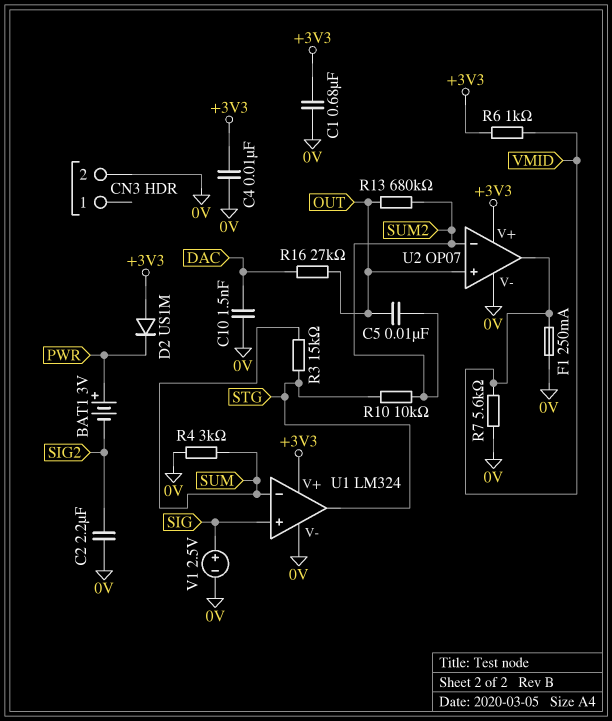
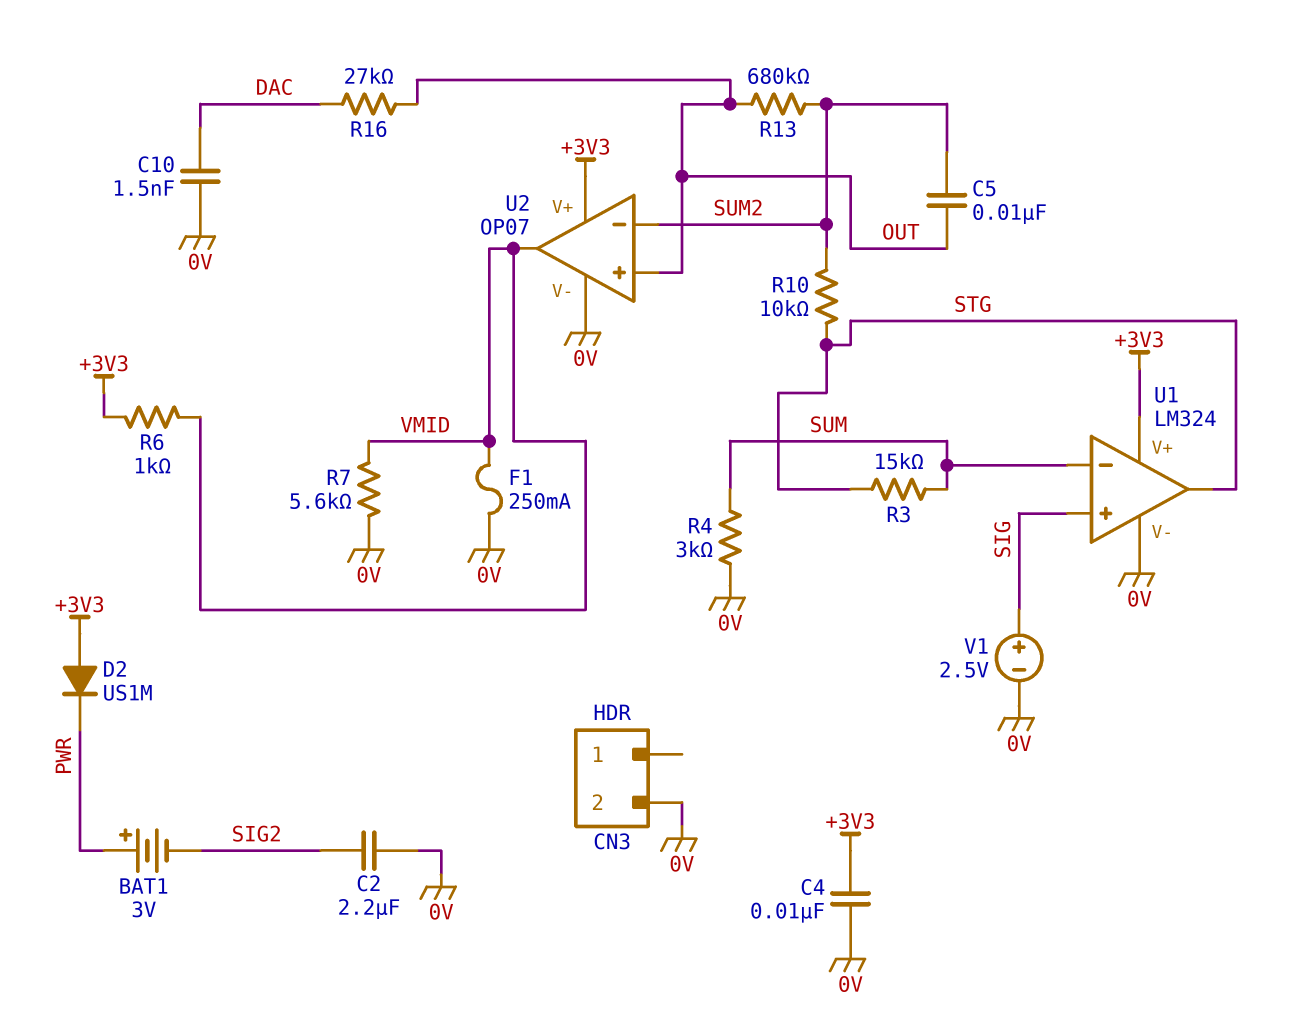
C1: 680nF (+3V3, 0V) -> none

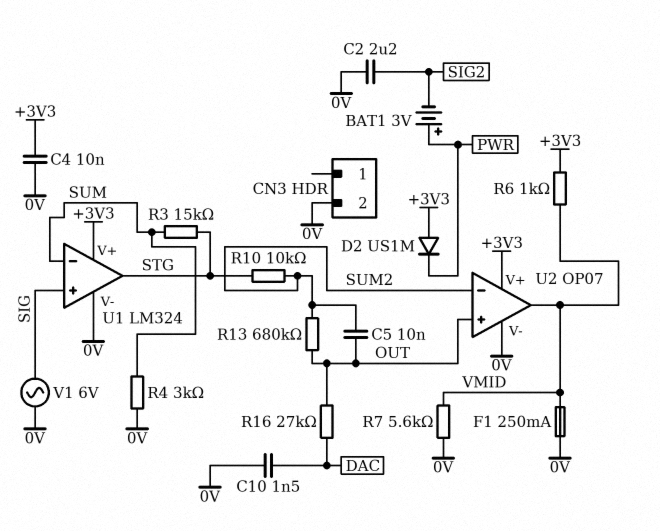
V1: 2.5V (plus SIG, minus 0V) -> AC 6V (0V, SIG)

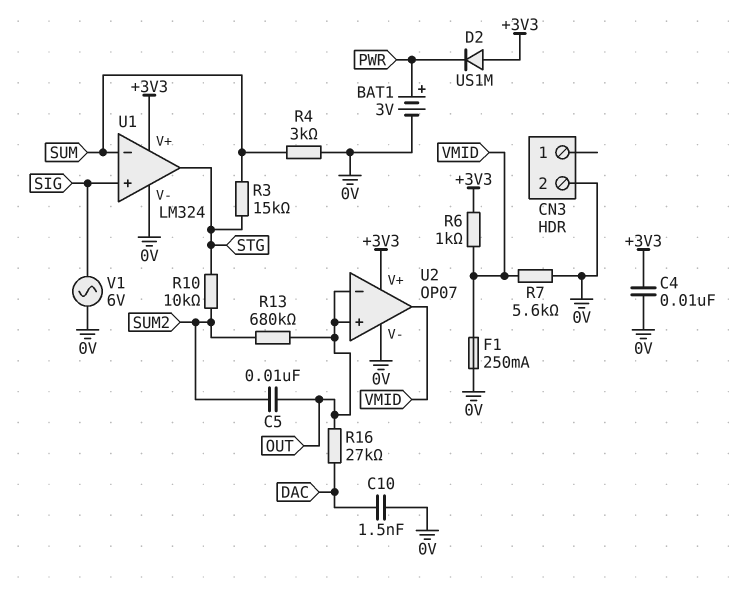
BAT1: 3V (plus PWR, minus SIG2) -> 3V (plus PWR, minus 0V)
C2: 2.2uF (0V, SIG2) -> none
U2 pin in-: SUM2 -> OUT

